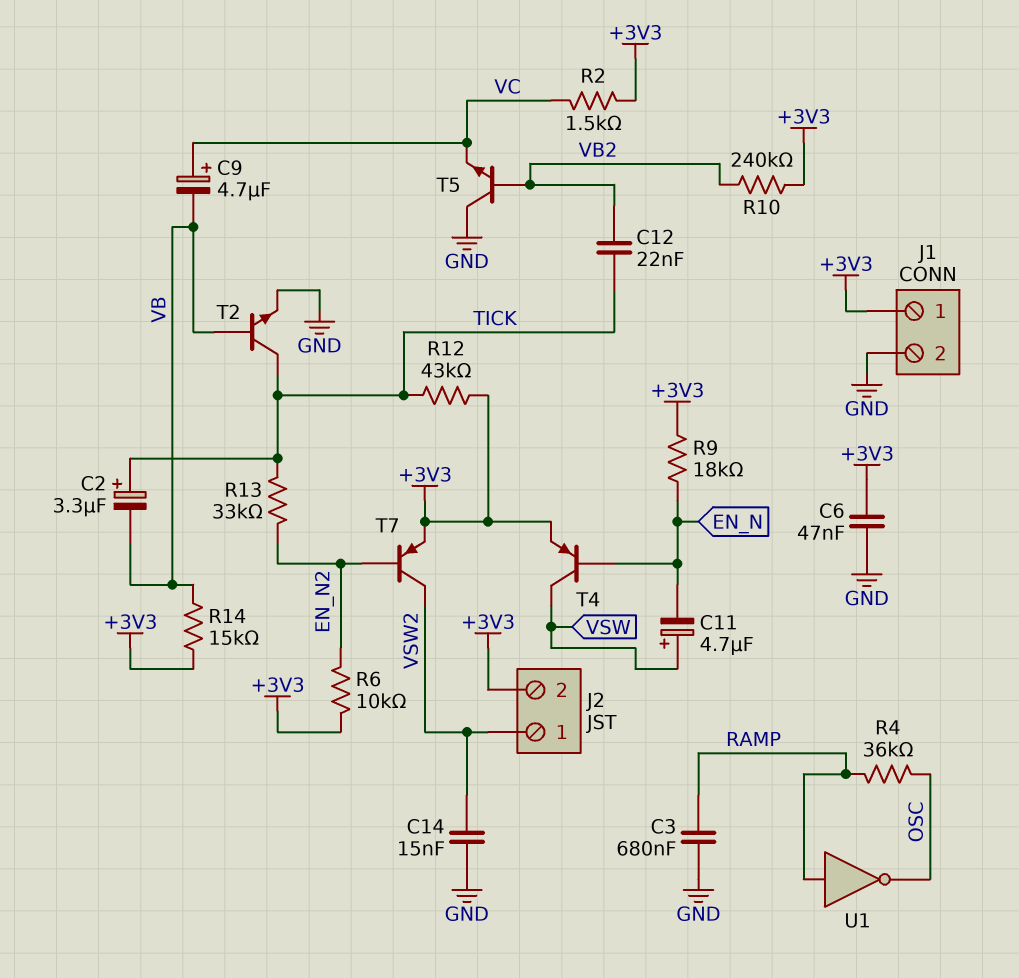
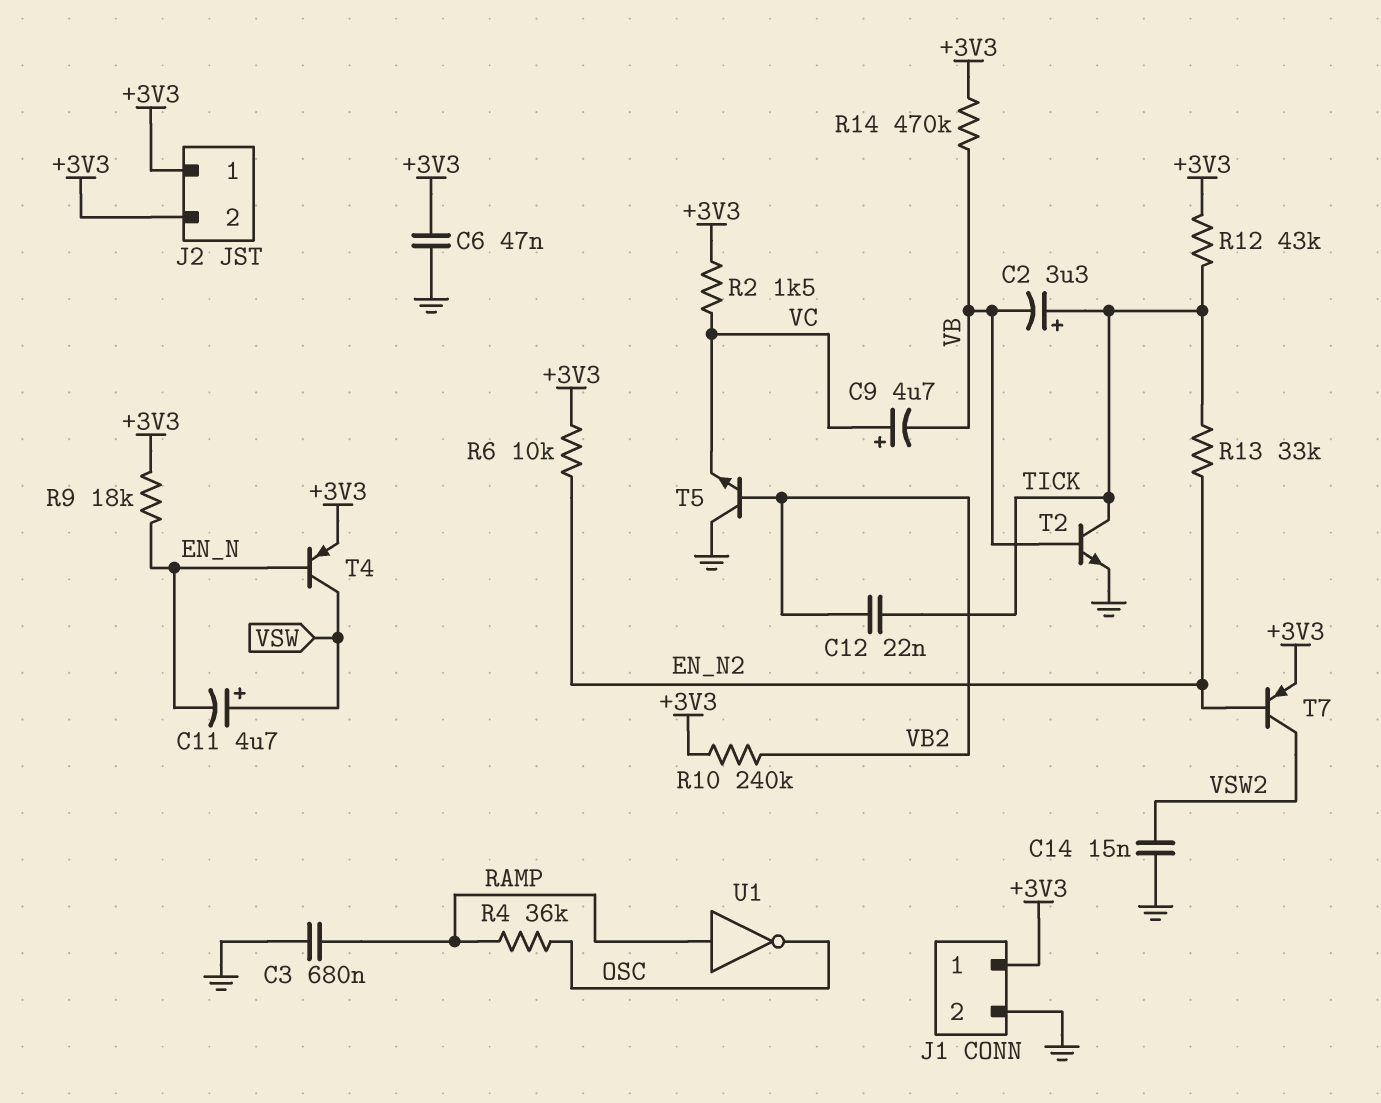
J2 pin 1: VSW2 -> +3V3
R14: 15k (+3V3, VB) -> 470k (+3V3, VB)

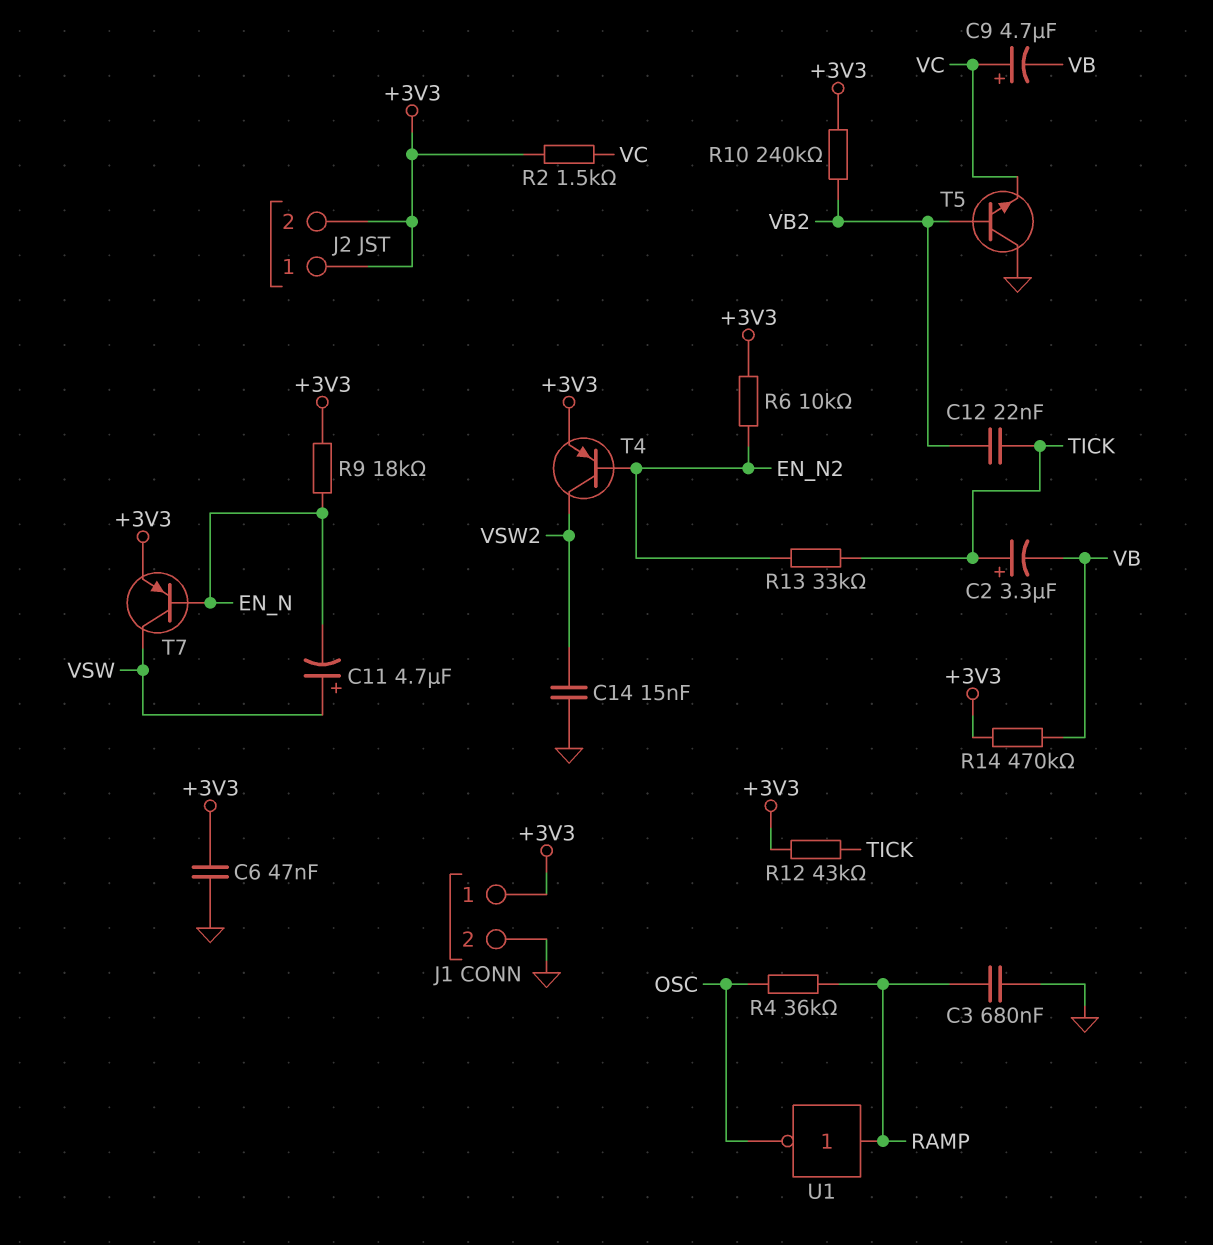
T2: NPN (B VB, C TICK, E GND) -> none
T4: PNP (B EN_N, C VSW, E +3V3) -> PNP (B EN_N2, C VSW2, E +3V3)
T7: PNP (B EN_N2, C VSW2, E +3V3) -> PNP (B EN_N, C VSW, E +3V3)

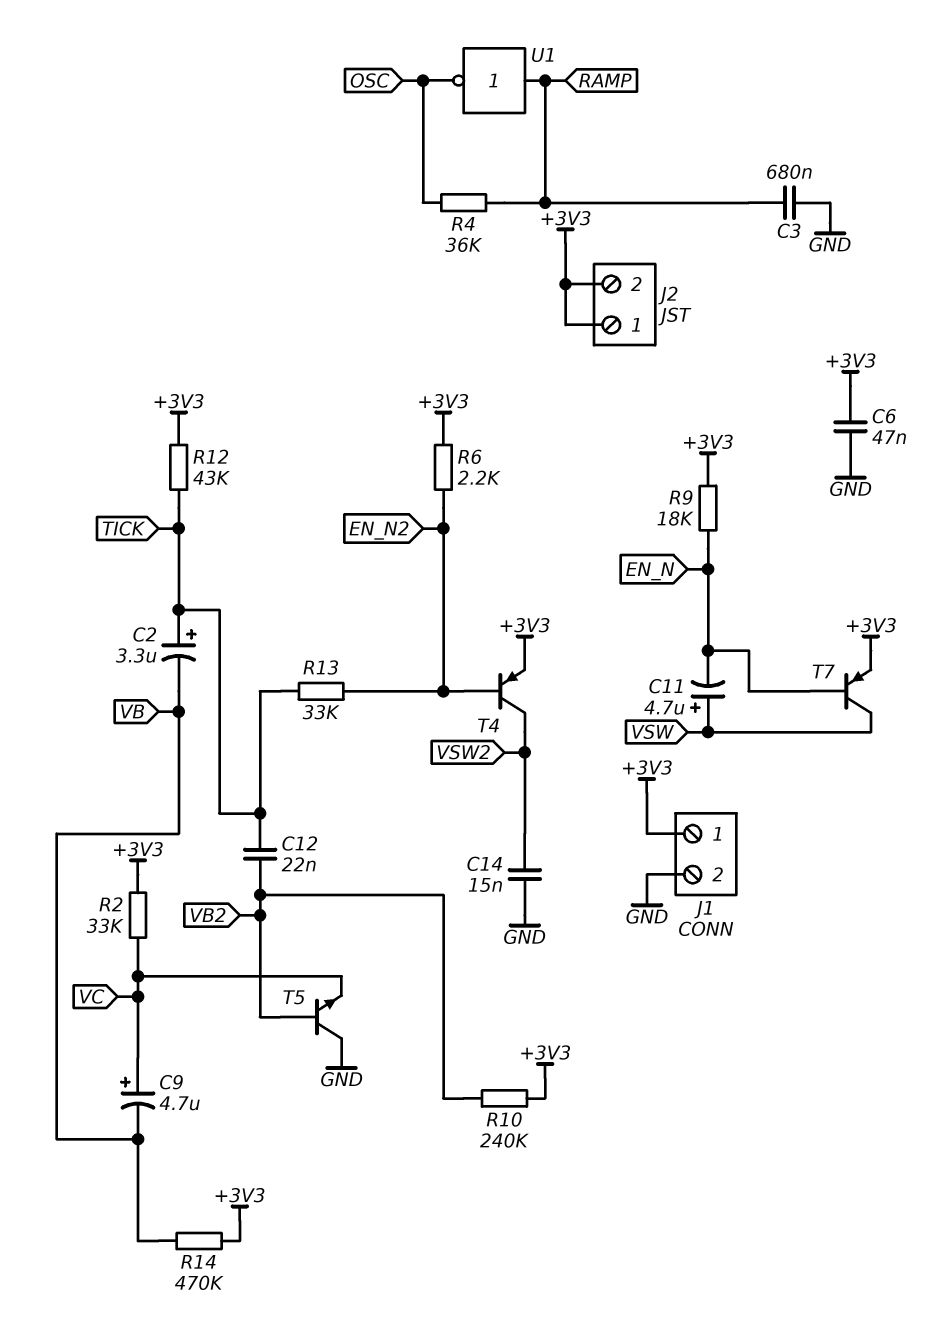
R2: 1.5k (+3V3, VC) -> 33k (+3V3, VC)
R6: 10k (+3V3, EN_N2) -> 2.2k (+3V3, EN_N2)

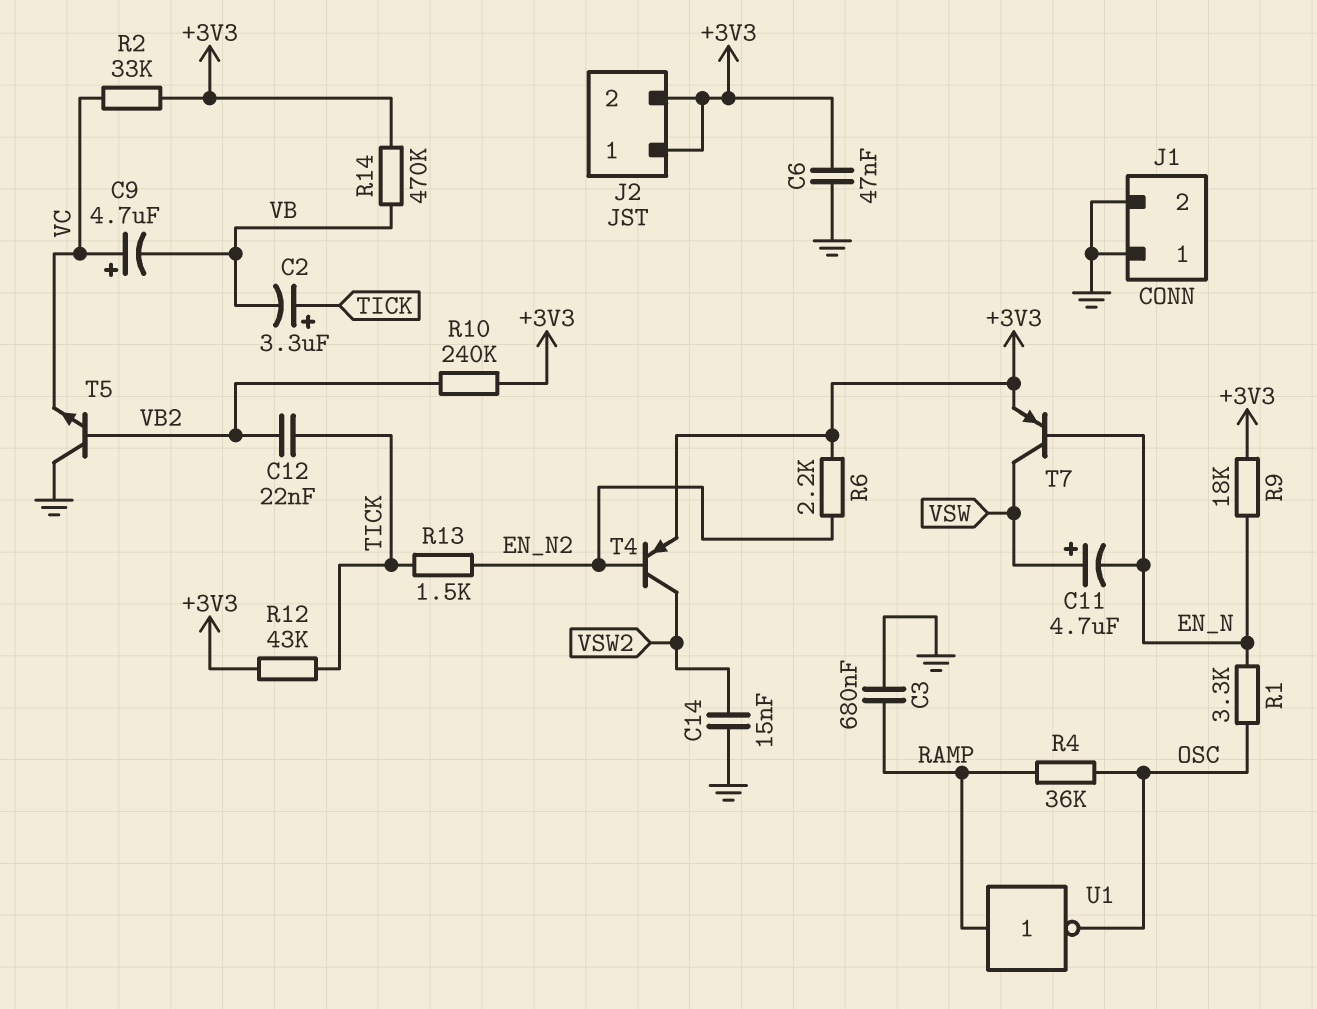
J1 pin 1: +3V3 -> GND
R1: none -> 3.3k (EN_N, OSC)
R13: 33k (EN_N2, TICK) -> 1.5k (EN_N2, TICK)

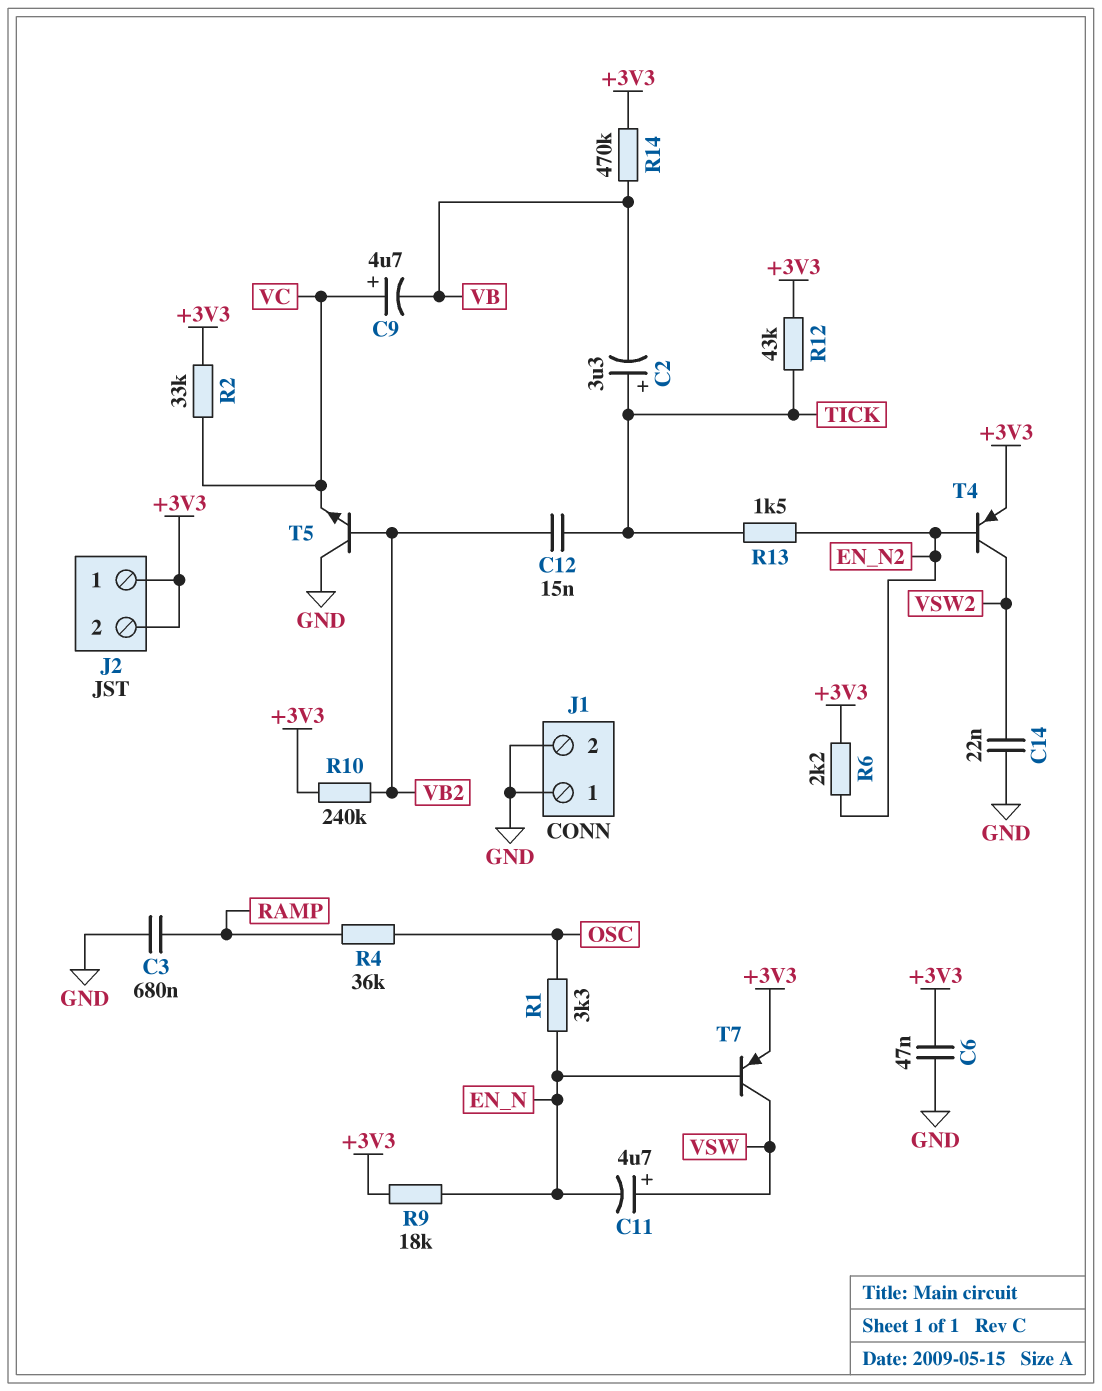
C12: 22nF (TICK, VB2) -> 15nF (TICK, VB2)
C14: 15nF (GND, VSW2) -> 22nF (GND, VSW2)
U1: NOT (in RAMP, out OSC) -> none

